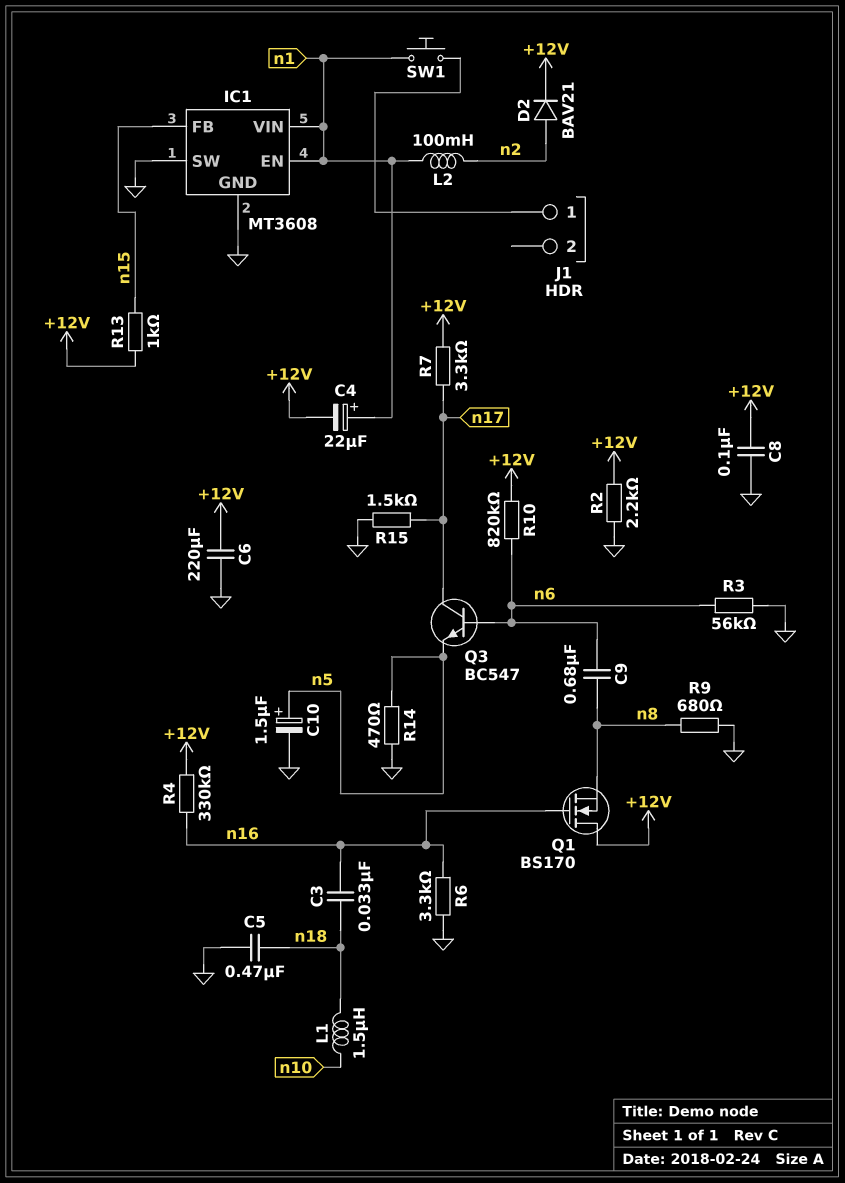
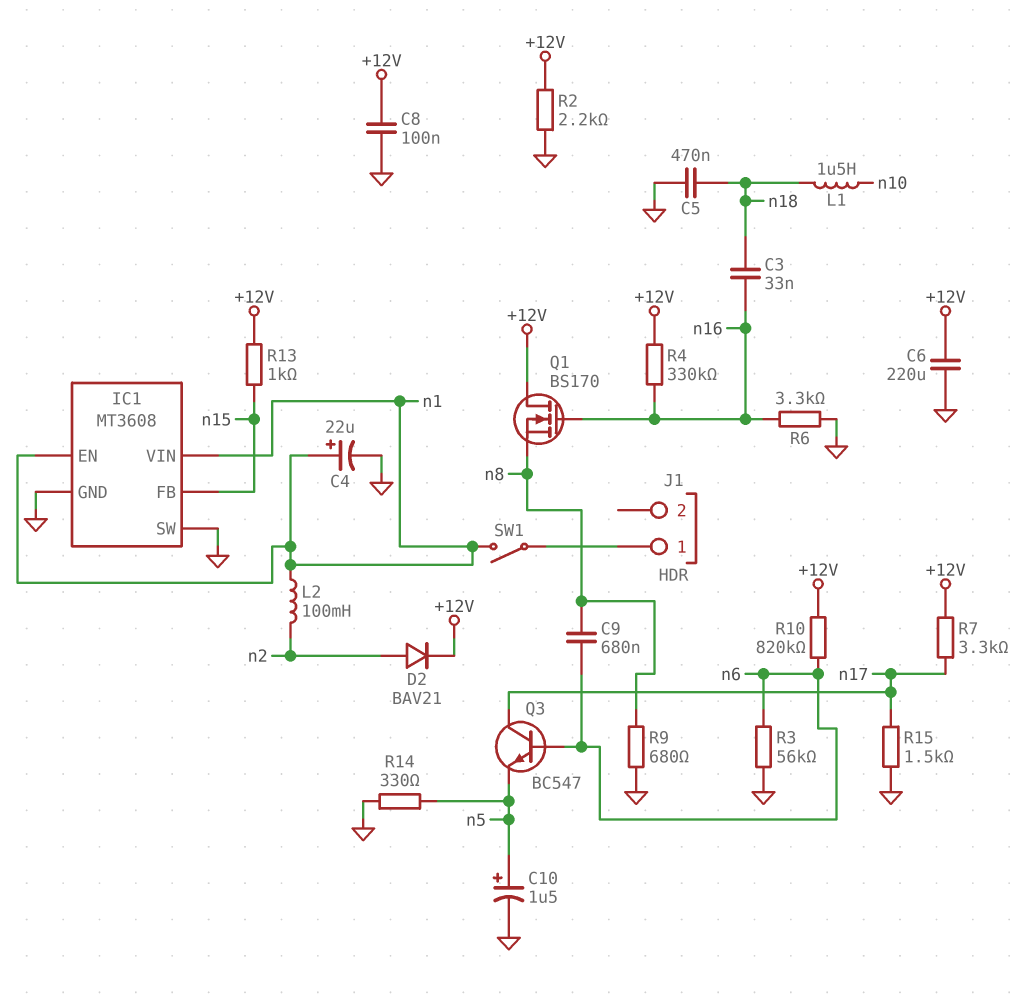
C4: 22uF (plus n1, minus +12V) -> 22uF (plus n1, minus GND)
R14: 470 (GND, n5) -> 330 (GND, n5)
SW1: button (J1/1, n1) -> switch (J1/1, n1)

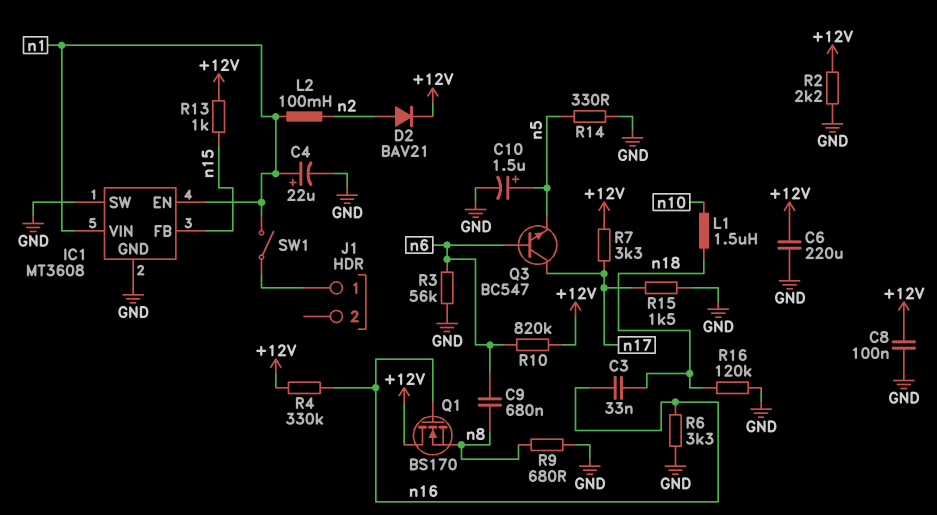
C5: 470nF (GND, n18) -> none
R16: none -> 120k (GND, n18)

